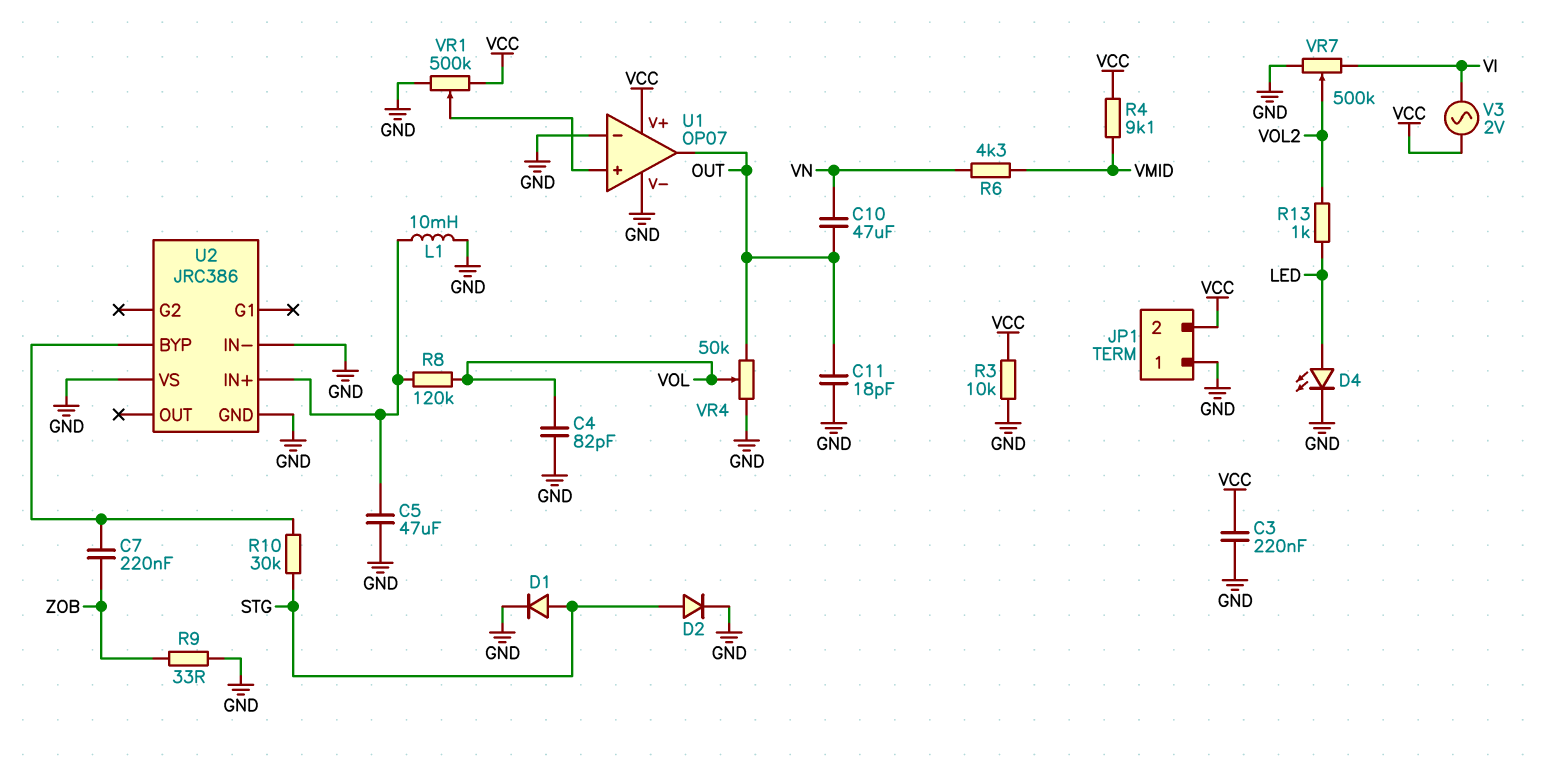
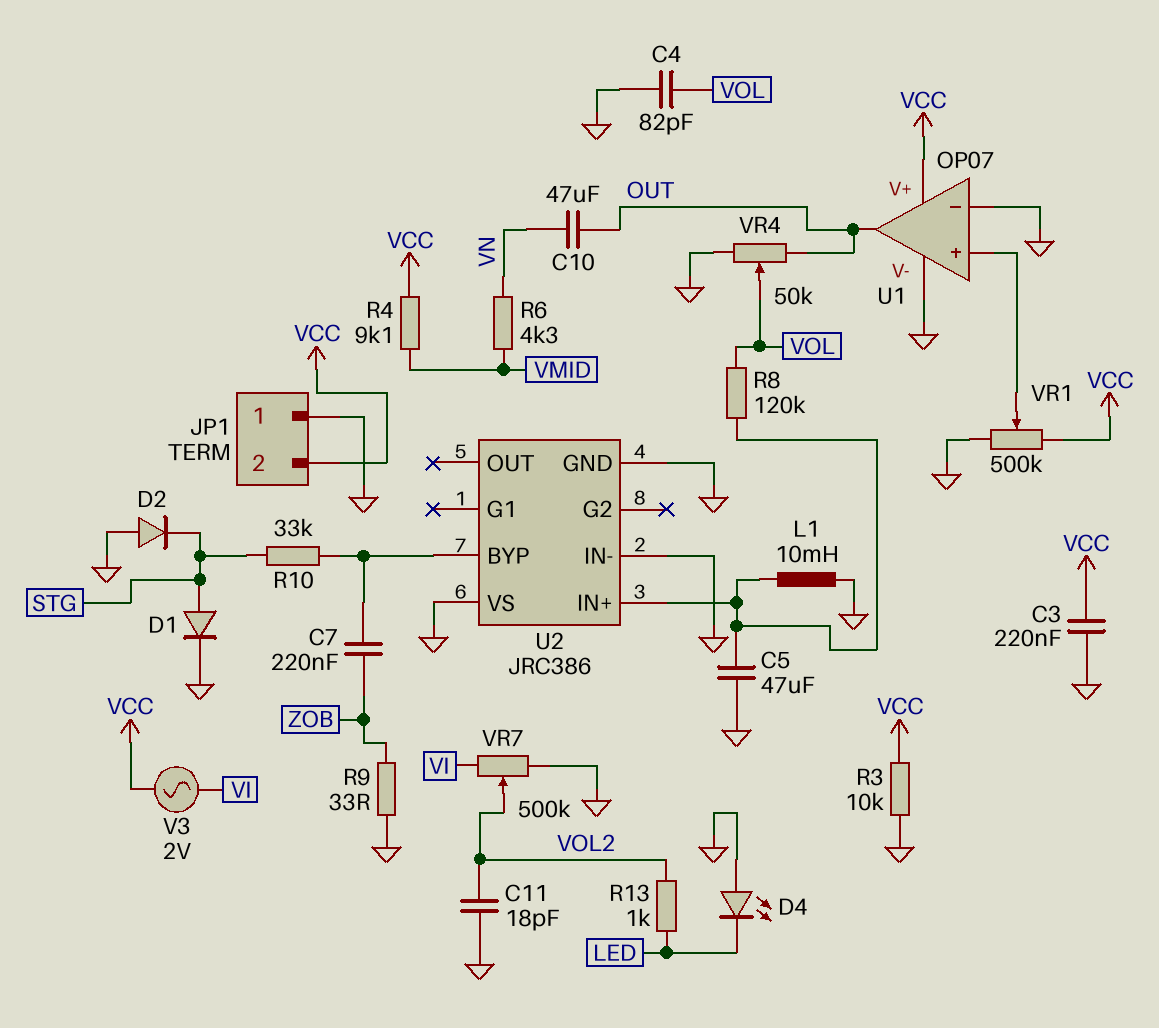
C11: 18pF (GND, OUT) -> 18pF (GND, VOL2)
D2: diode (A STG, K GND) -> diode (A GND, K STG)
D4: LED (A LED, K GND) -> LED (A GND, K LED)
R10: 30k (STG, U2/BYP) -> 33k (STG, U2/BYP)

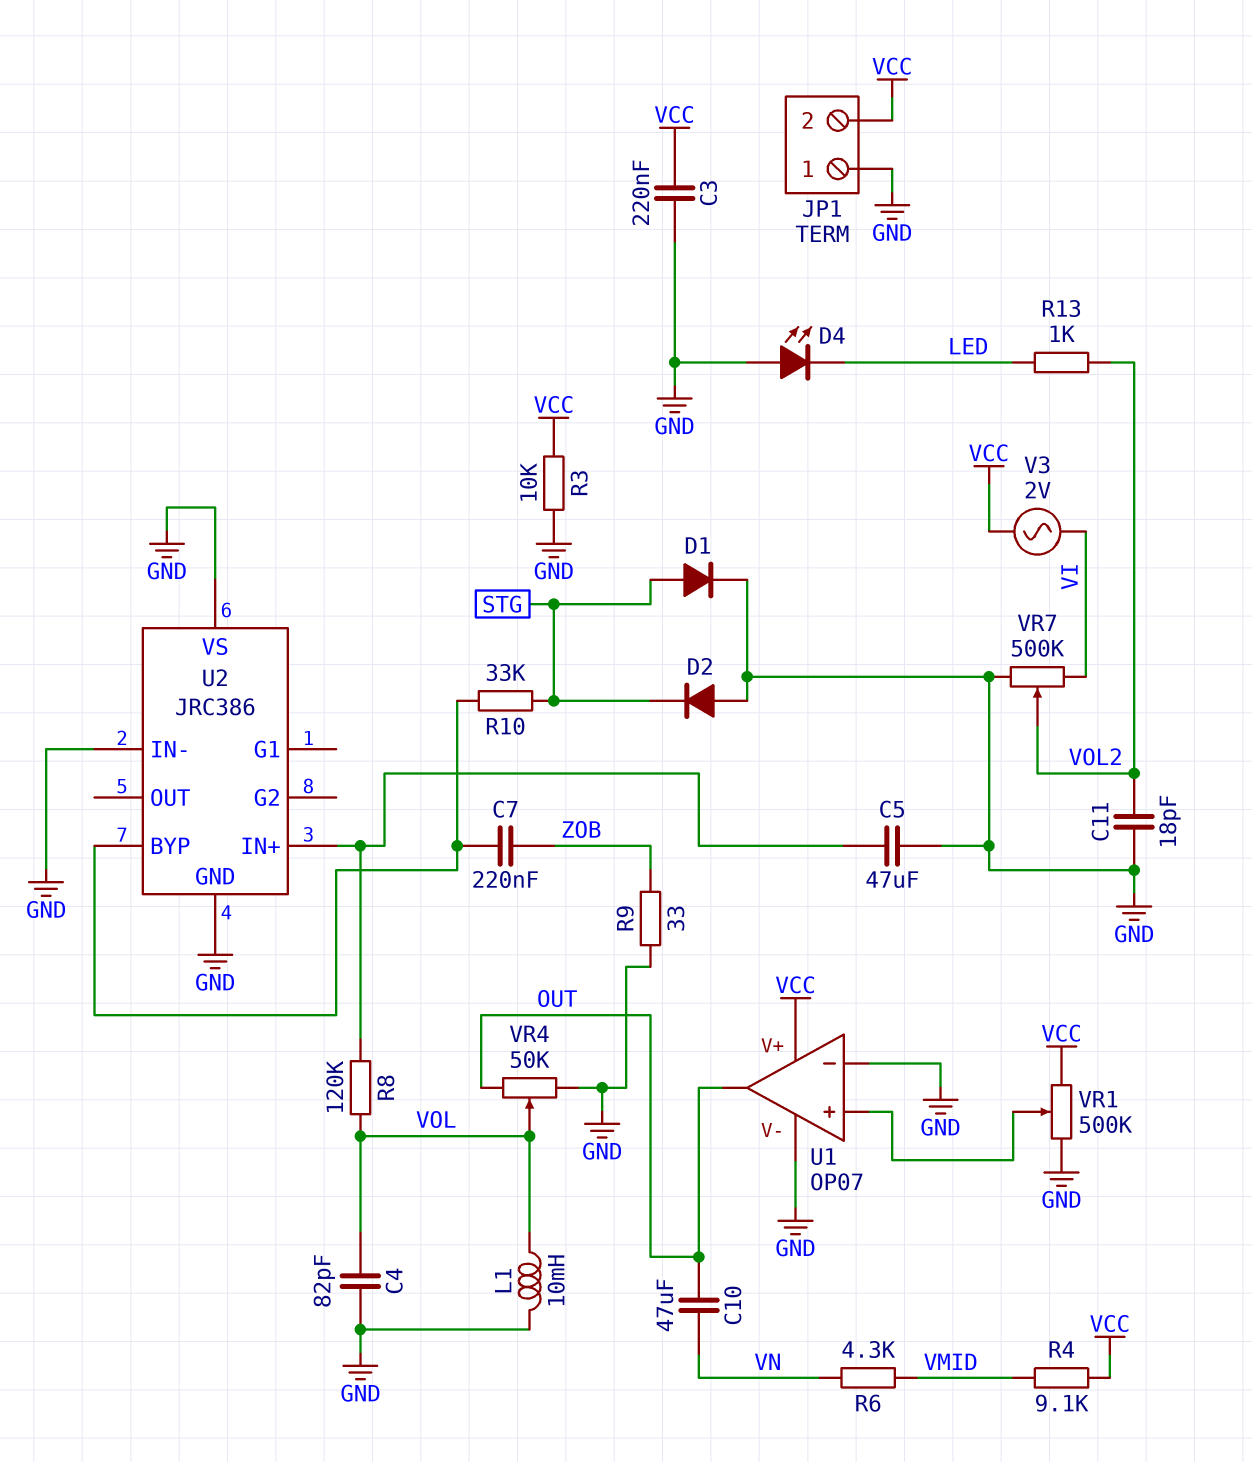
L1: 10mH (GND, U2/IN+) -> 10mH (GND, VOL)

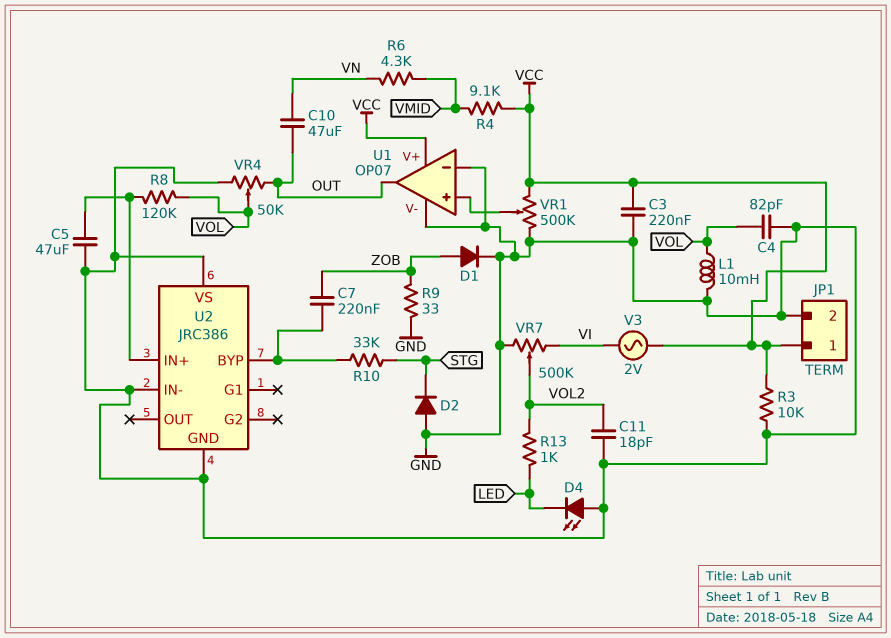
D1: diode (A STG, K GND) -> diode (A ZOB, K GND)
JP1 pin 1: GND -> VCC
JP1 pin 2: VCC -> GND

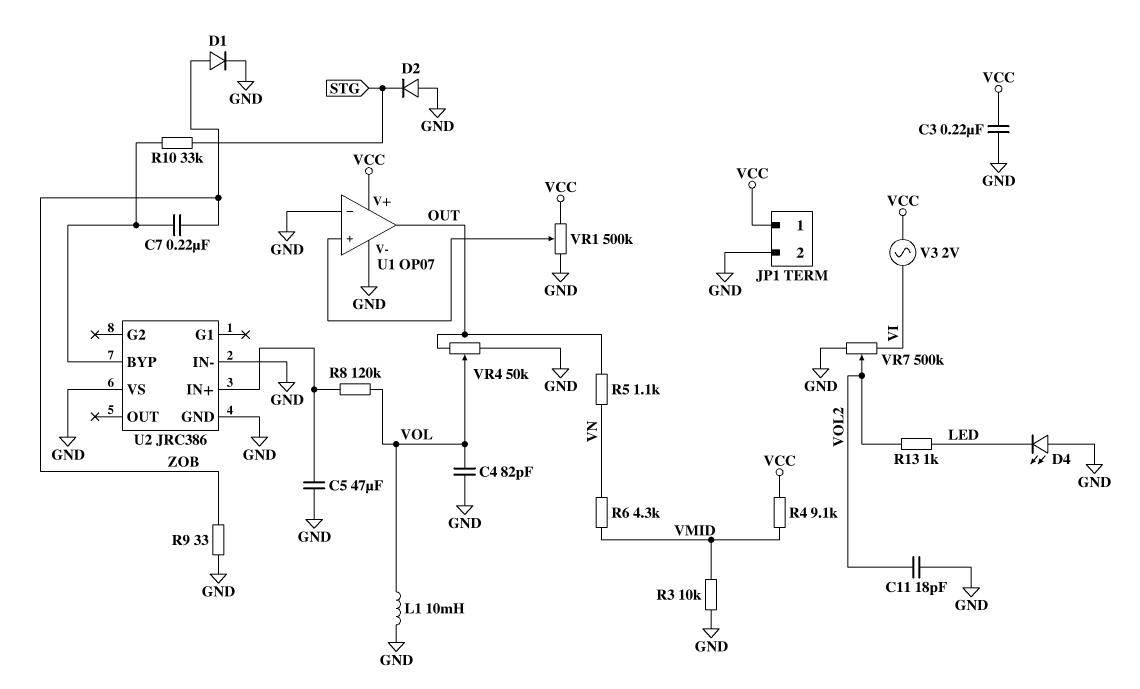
C10: 47uF (OUT, VN) -> none
R3: 10k (GND, VCC) -> 10k (GND, VMID)
R5: none -> 1.1k (OUT, VN)

